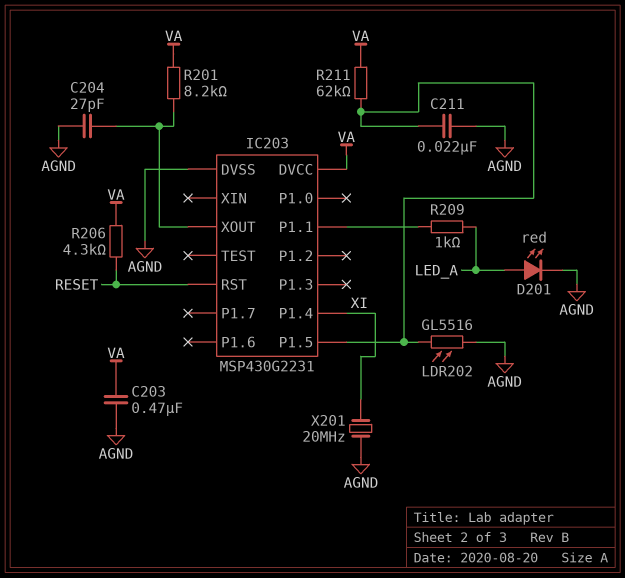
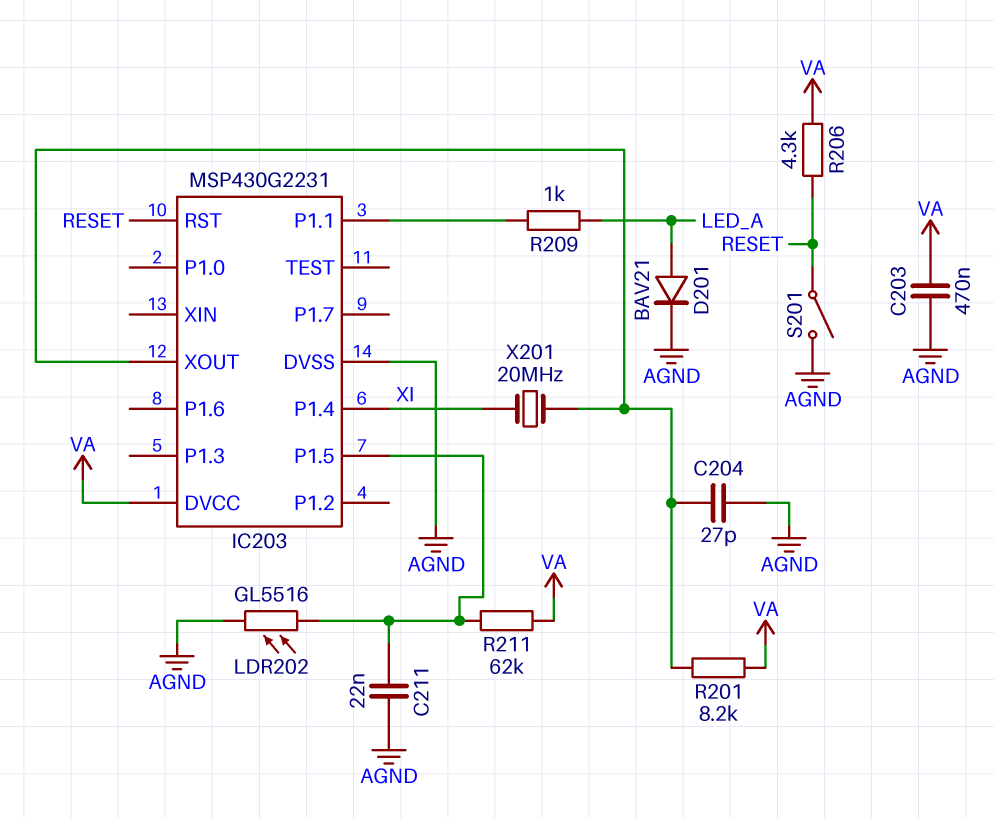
D201: LED red (A LED_A, K AGND) -> diode BAV21 (A LED_A, K AGND)
S201: none -> switch (AGND, RESET)
X201: 20MHz (AGND, XI) -> 20MHz (IC203/XOUT, XI)

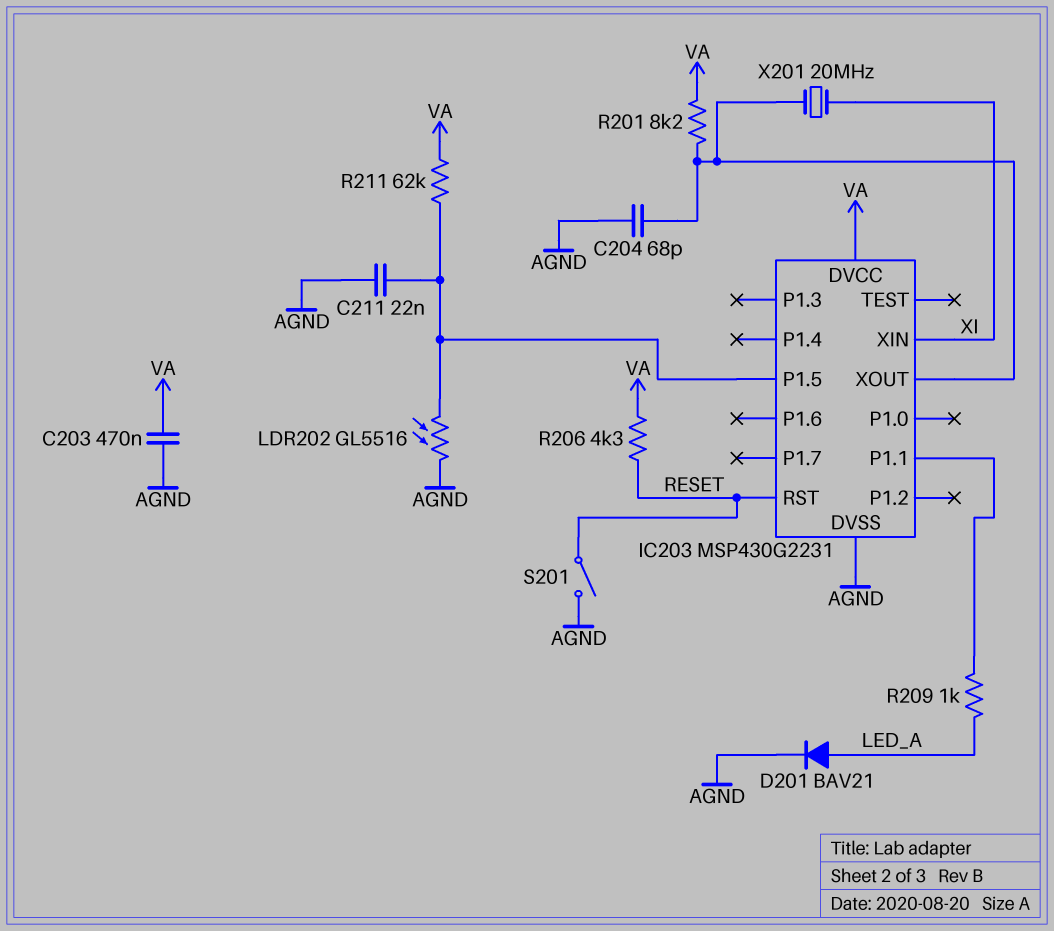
C204: 27pF (AGND, IC203/XOUT) -> 68pF (AGND, IC203/XOUT)
IC203 pin P1.4: XI -> none
IC203 pin XIN: none -> XI

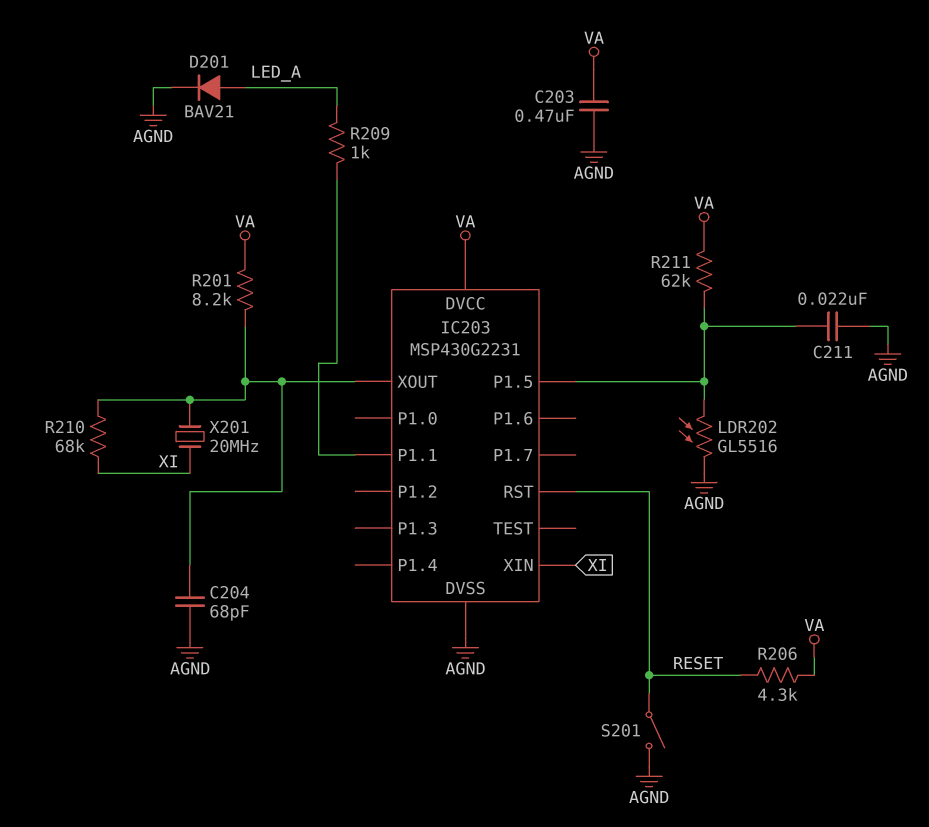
R210: none -> 68k (IC203/XOUT, XI)

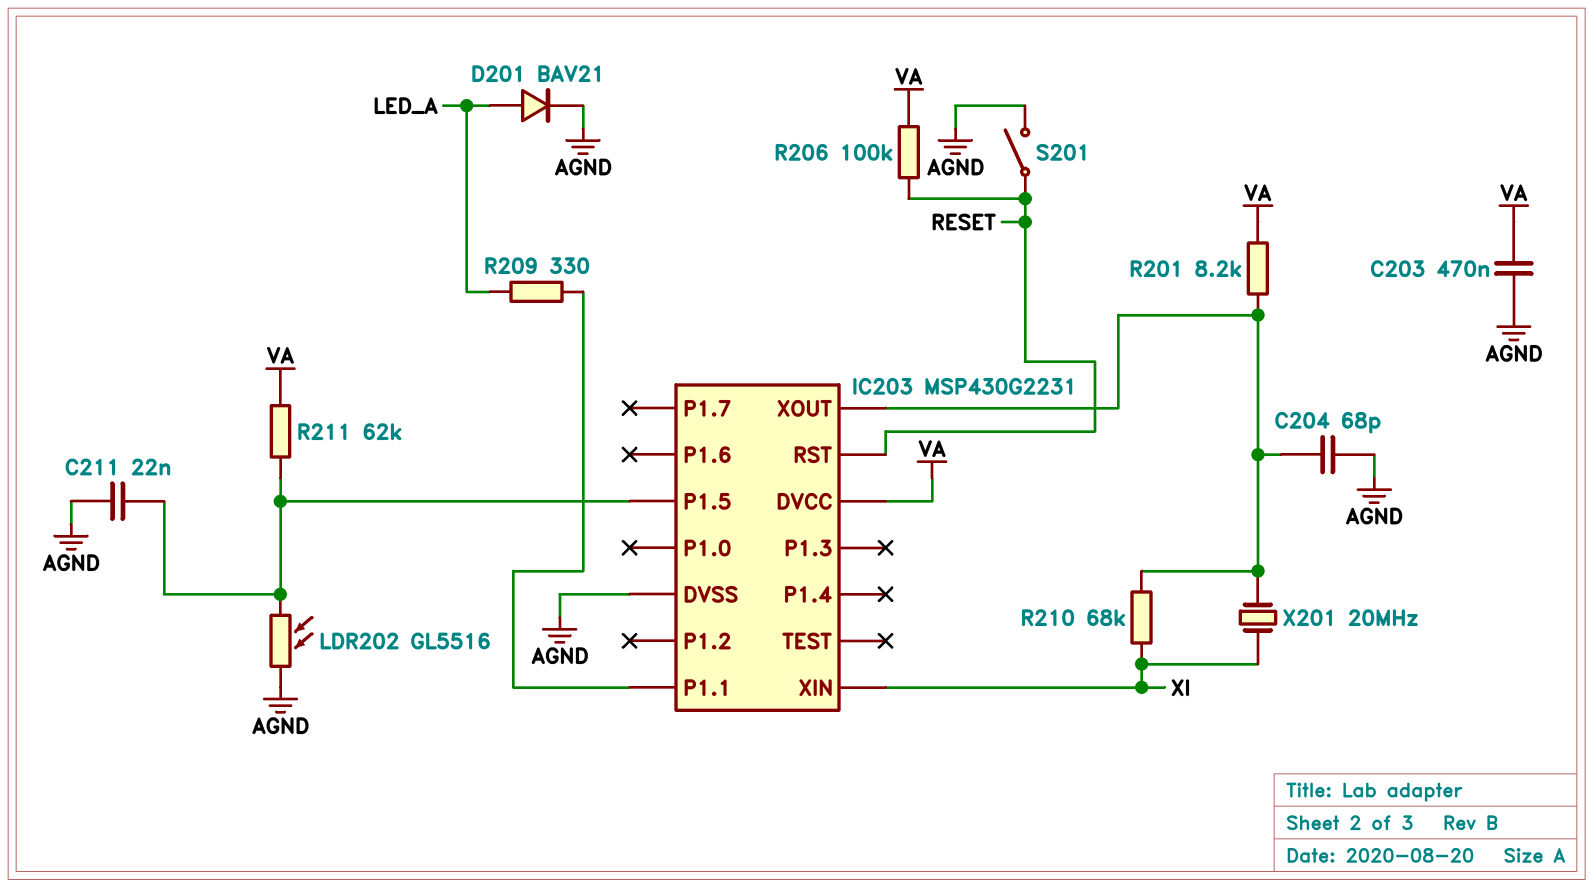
R206: 4.3k (RESET, VA) -> 100k (RESET, VA)
R209: 1k (IC203/P1.1, LED_A) -> 330 (IC203/P1.1, LED_A)

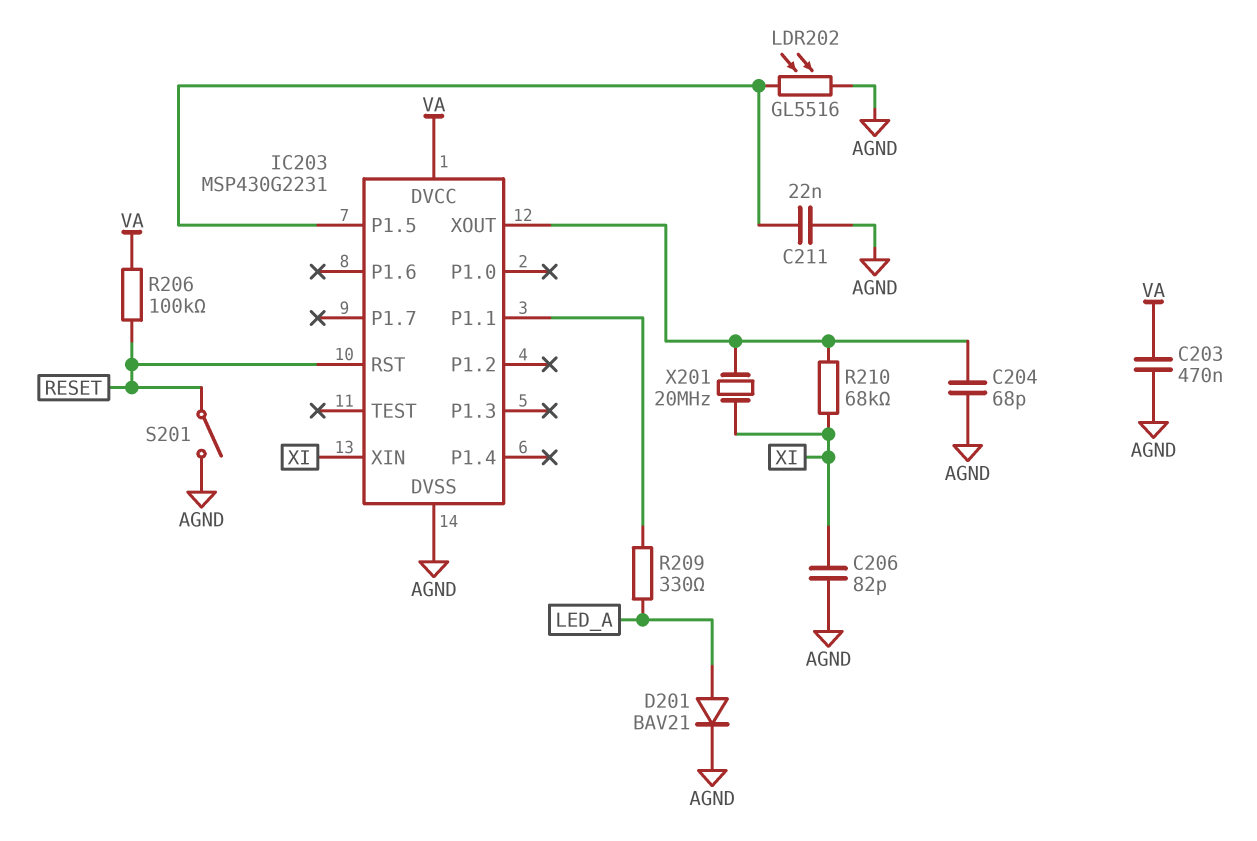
C206: none -> 82pF (AGND, XI)
R201: 8.2k (IC203/XOUT, VA) -> none
R211: 62k (IC203/P1.5, VA) -> none

